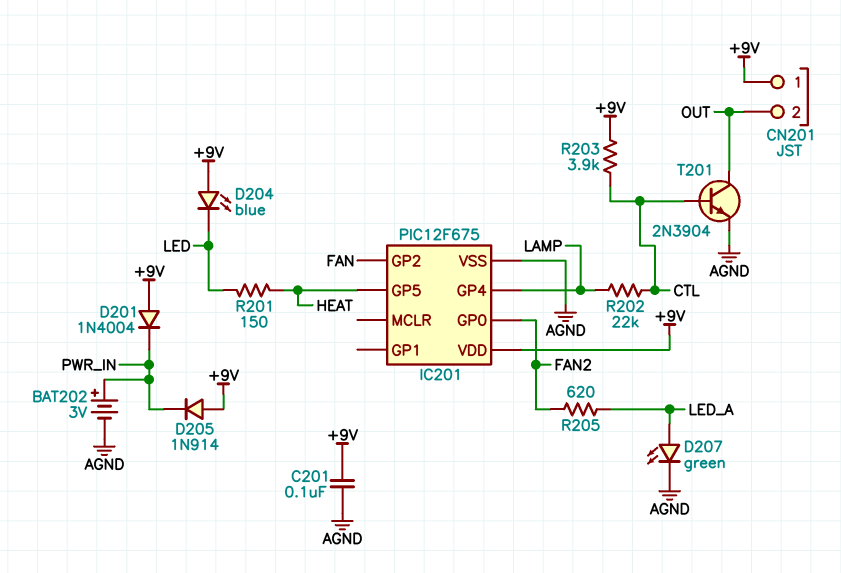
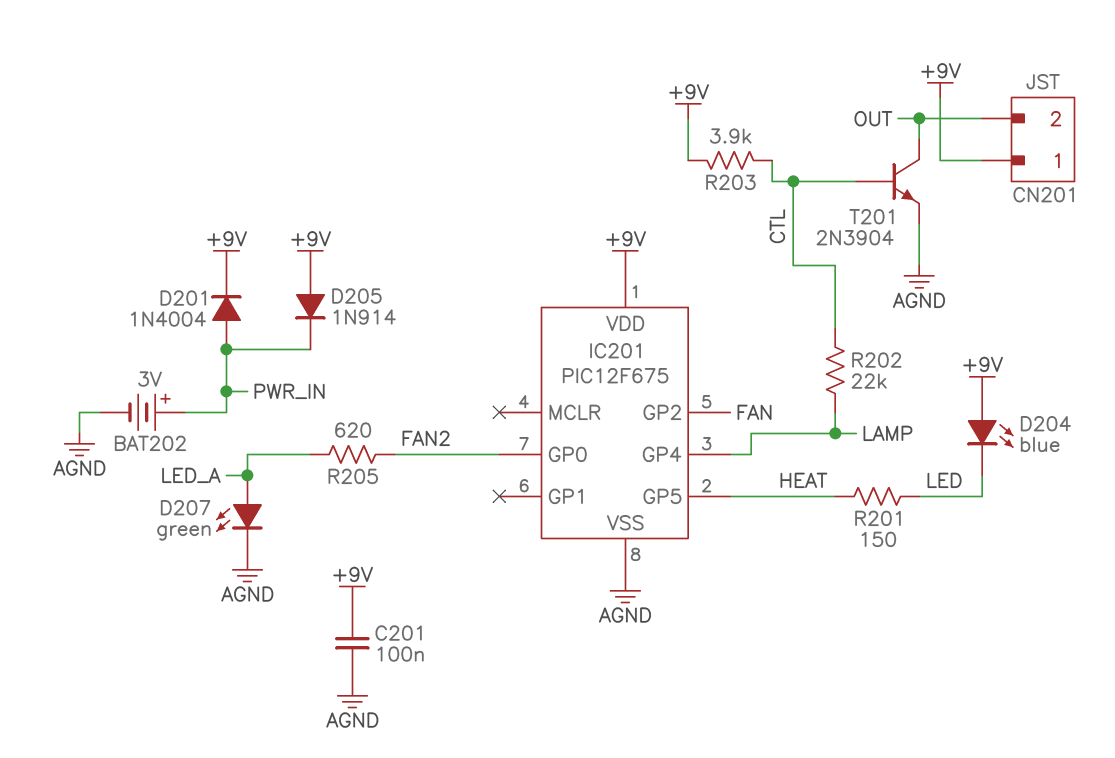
D201: diode 1N4004 (A +9V, K PWR_IN) -> diode 1N4004 (A PWR_IN, K +9V)

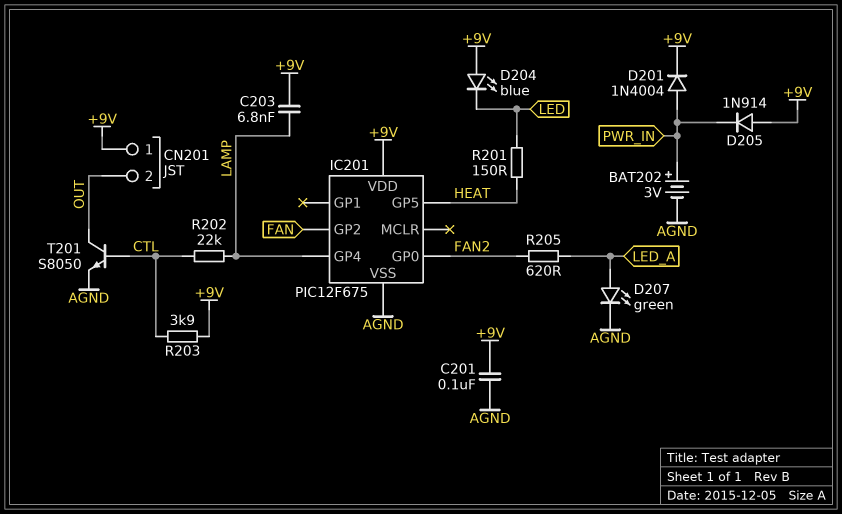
C203: none -> 6.8nF (+9V, LAMP)
T201: NPN 2N3904 (B CTL, C OUT, E AGND) -> NPN S8050 (B CTL, C OUT, E AGND)

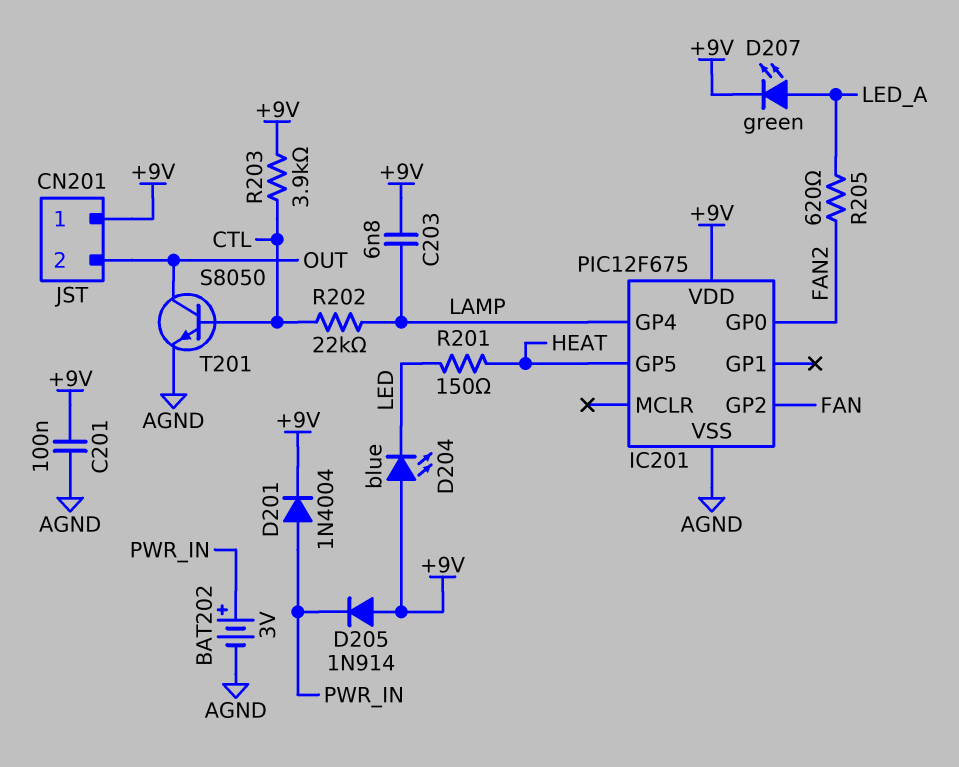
D207: LED green (A LED_A, K AGND) -> LED green (A LED_A, K +9V)

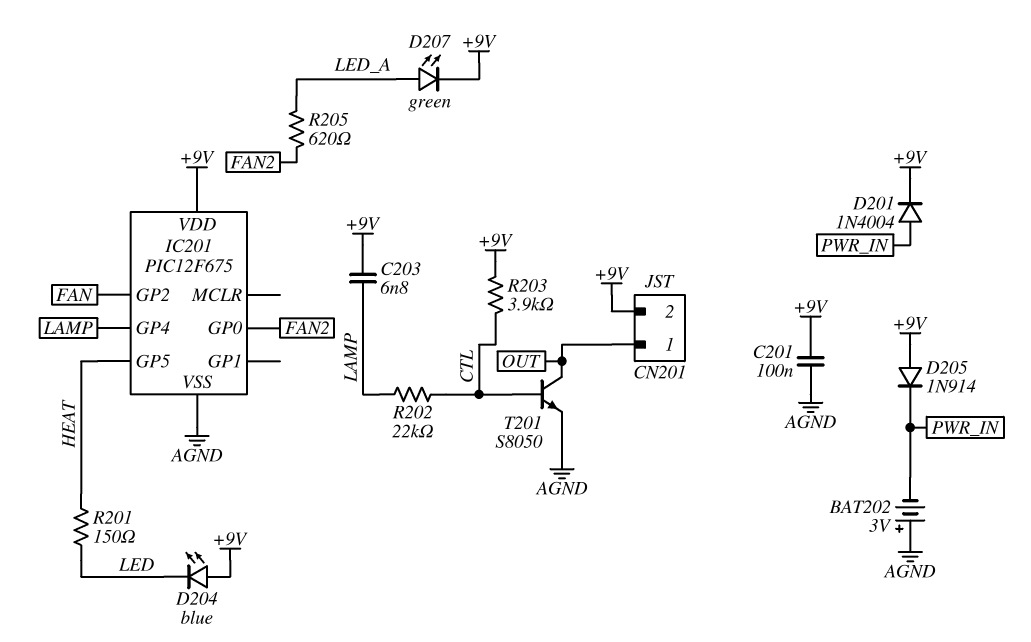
BAT202: 3V (plus PWR_IN, minus AGND) -> 3V (plus AGND, minus PWR_IN)
CN201 pin 1: +9V -> OUT
CN201 pin 2: OUT -> +9V

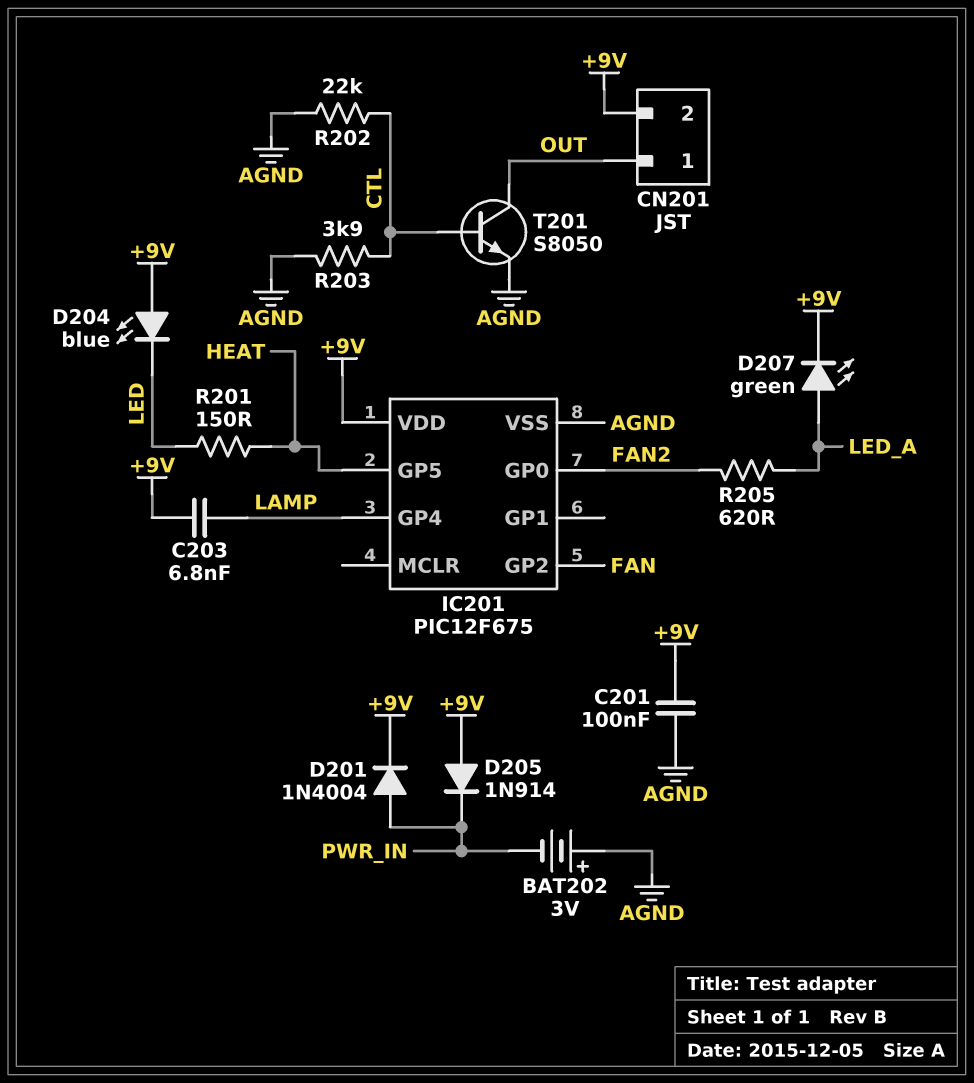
R202: 22k (CTL, LAMP) -> 22k (AGND, CTL)
R203: 3.9k (+9V, CTL) -> 3.9k (AGND, CTL)

